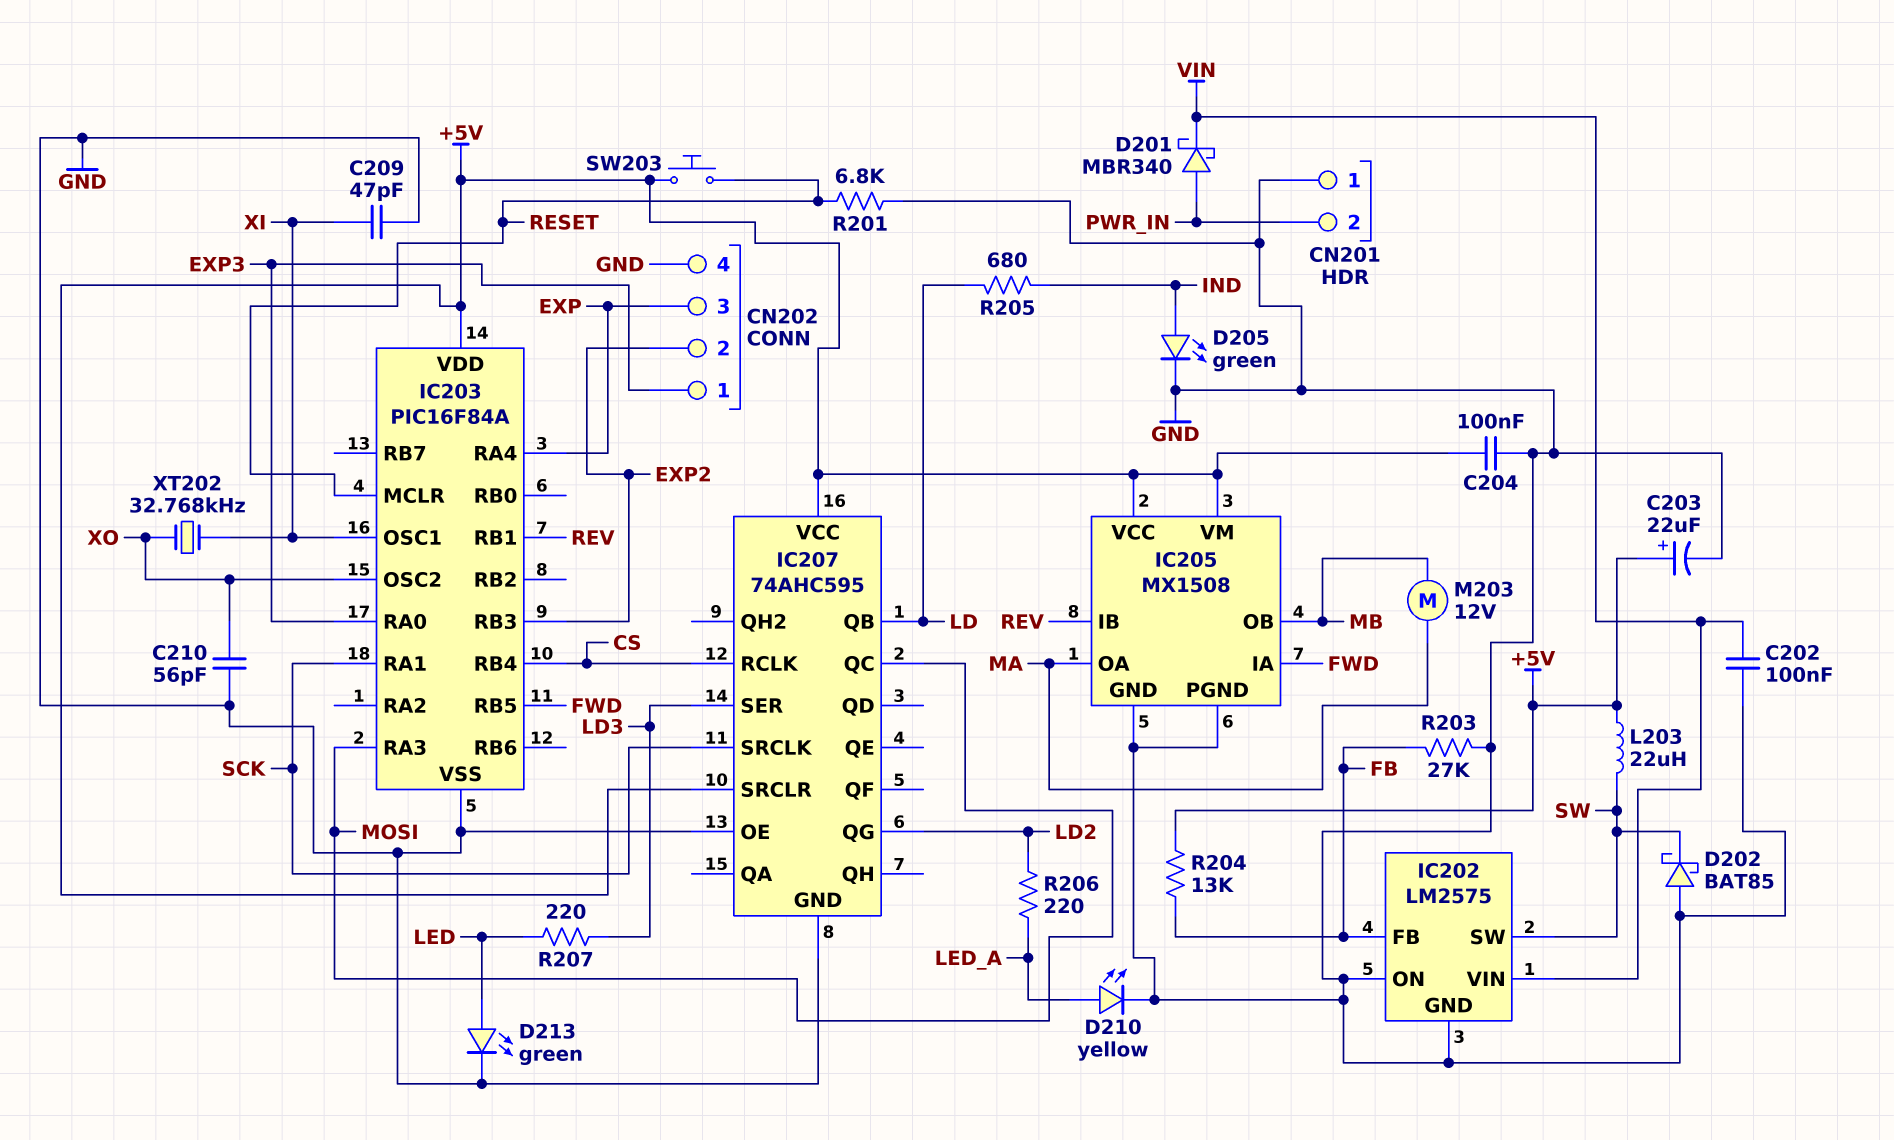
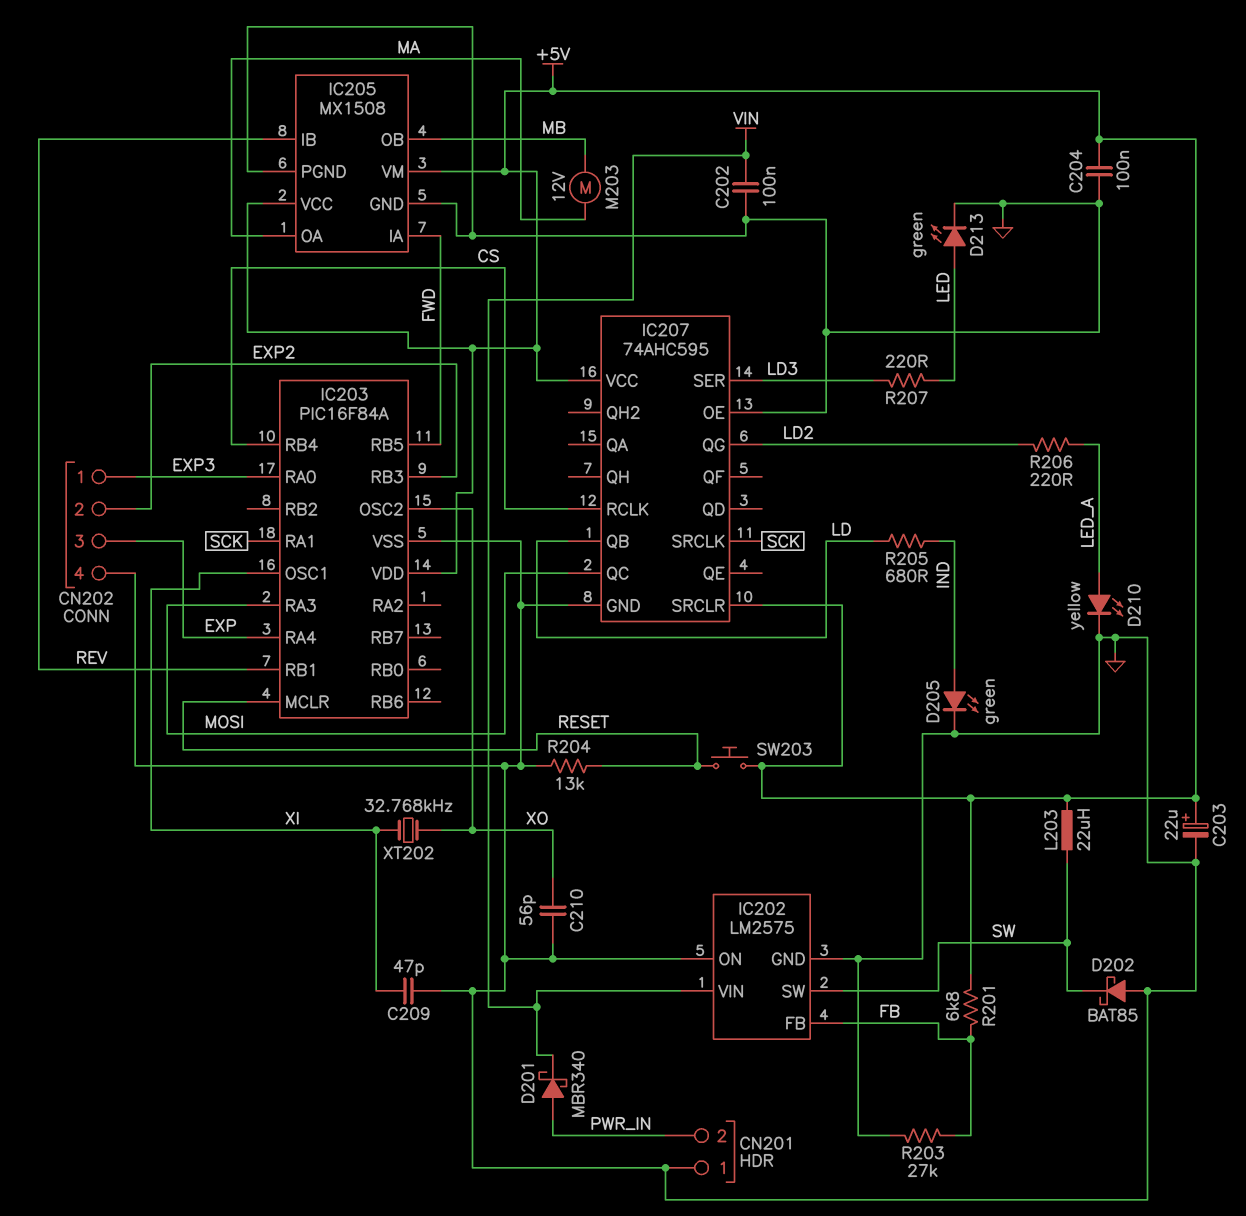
R201: 6.8k (GND, RESET) -> 6.8k (+5V, FB)
R204: 13k (+5V, FB) -> 13k (GND, RESET)

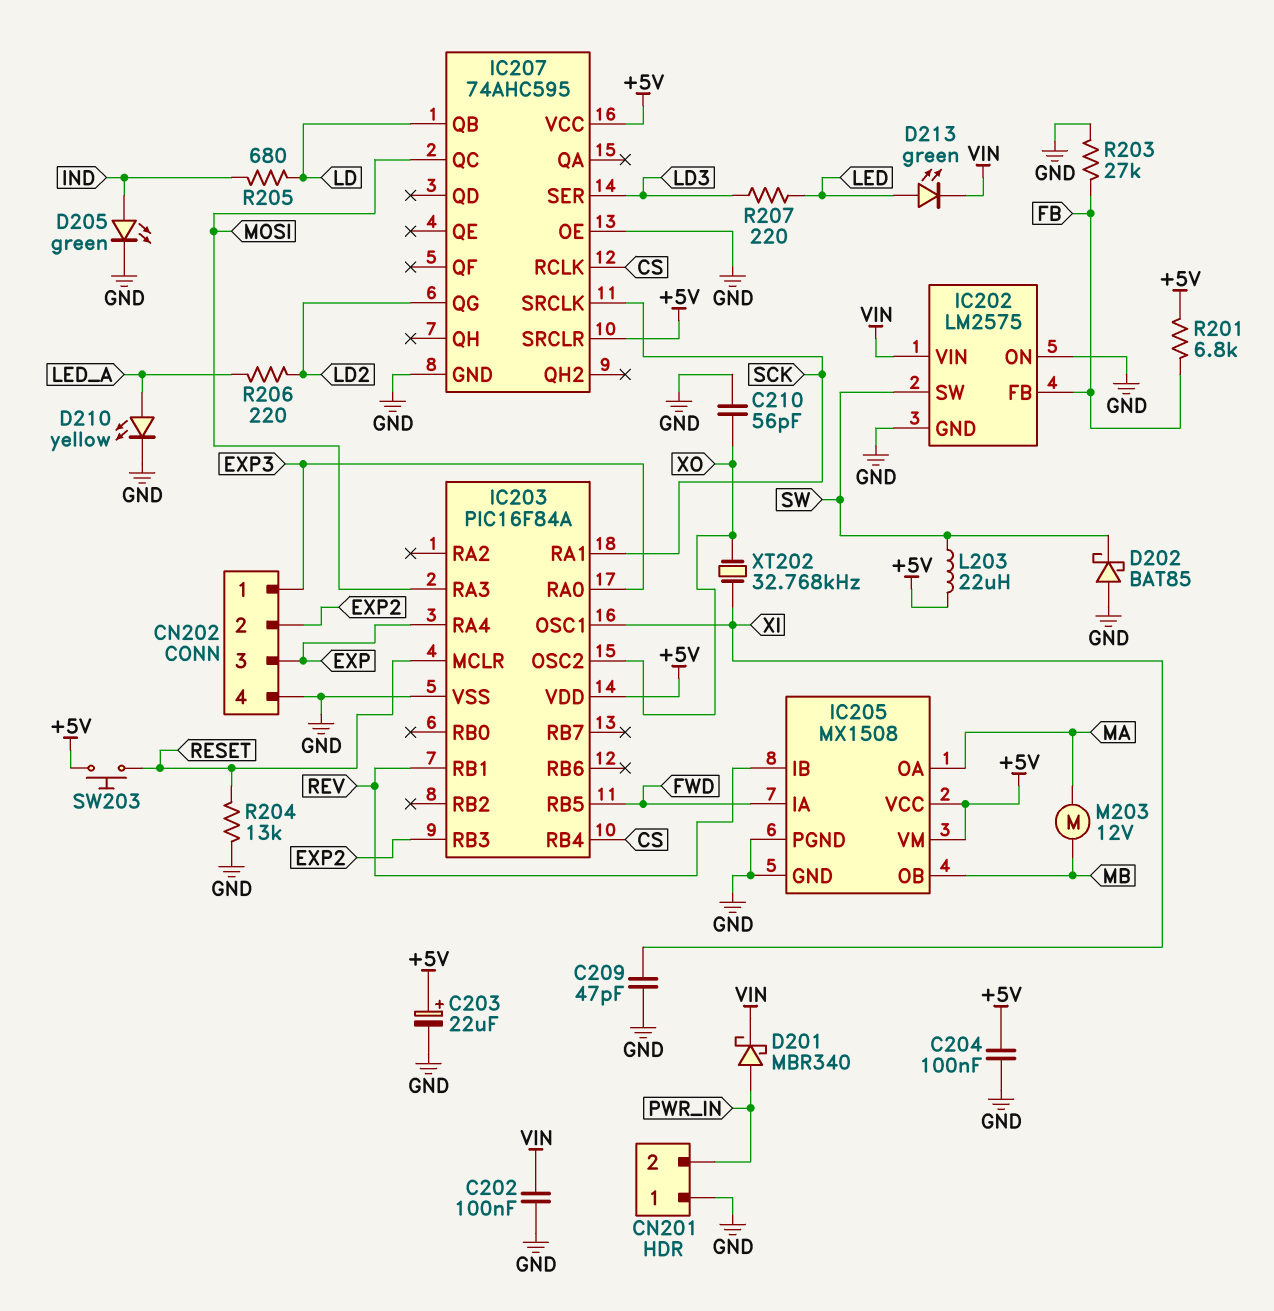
D213: LED green (A LED, K GND) -> LED green (A LED, K VIN)

